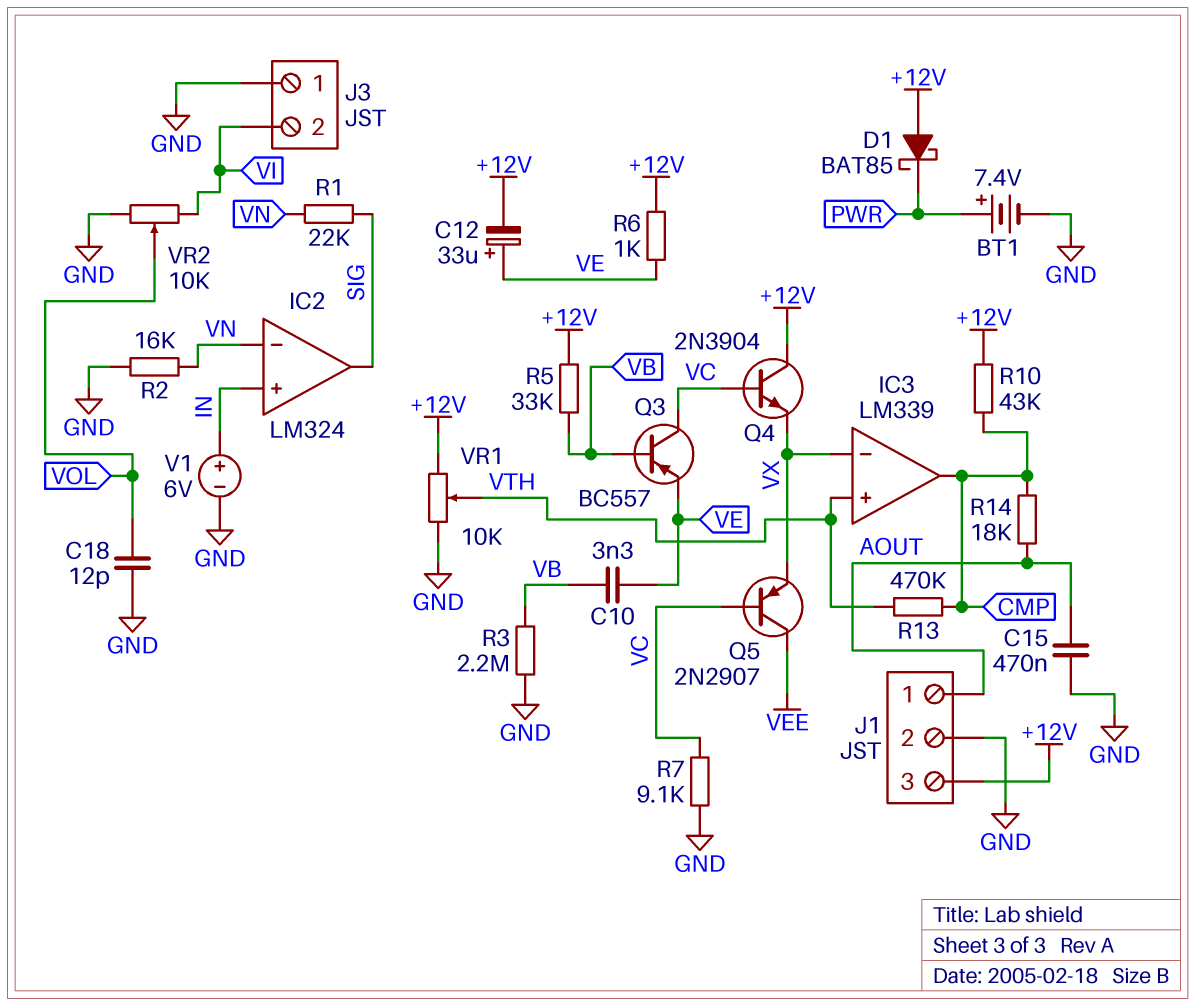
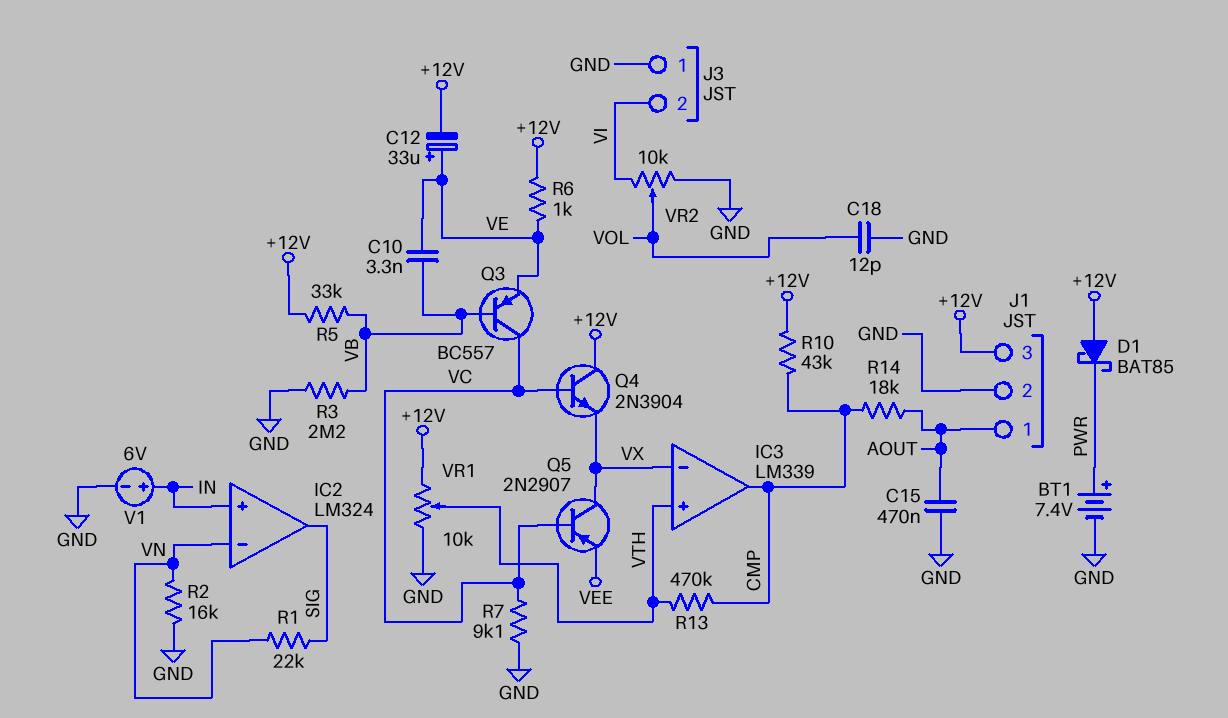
Q5: PNP 2N2907 (B VC, C VEE, E VX) -> PNP 2N2907 (B VC, C VX, E VEE)

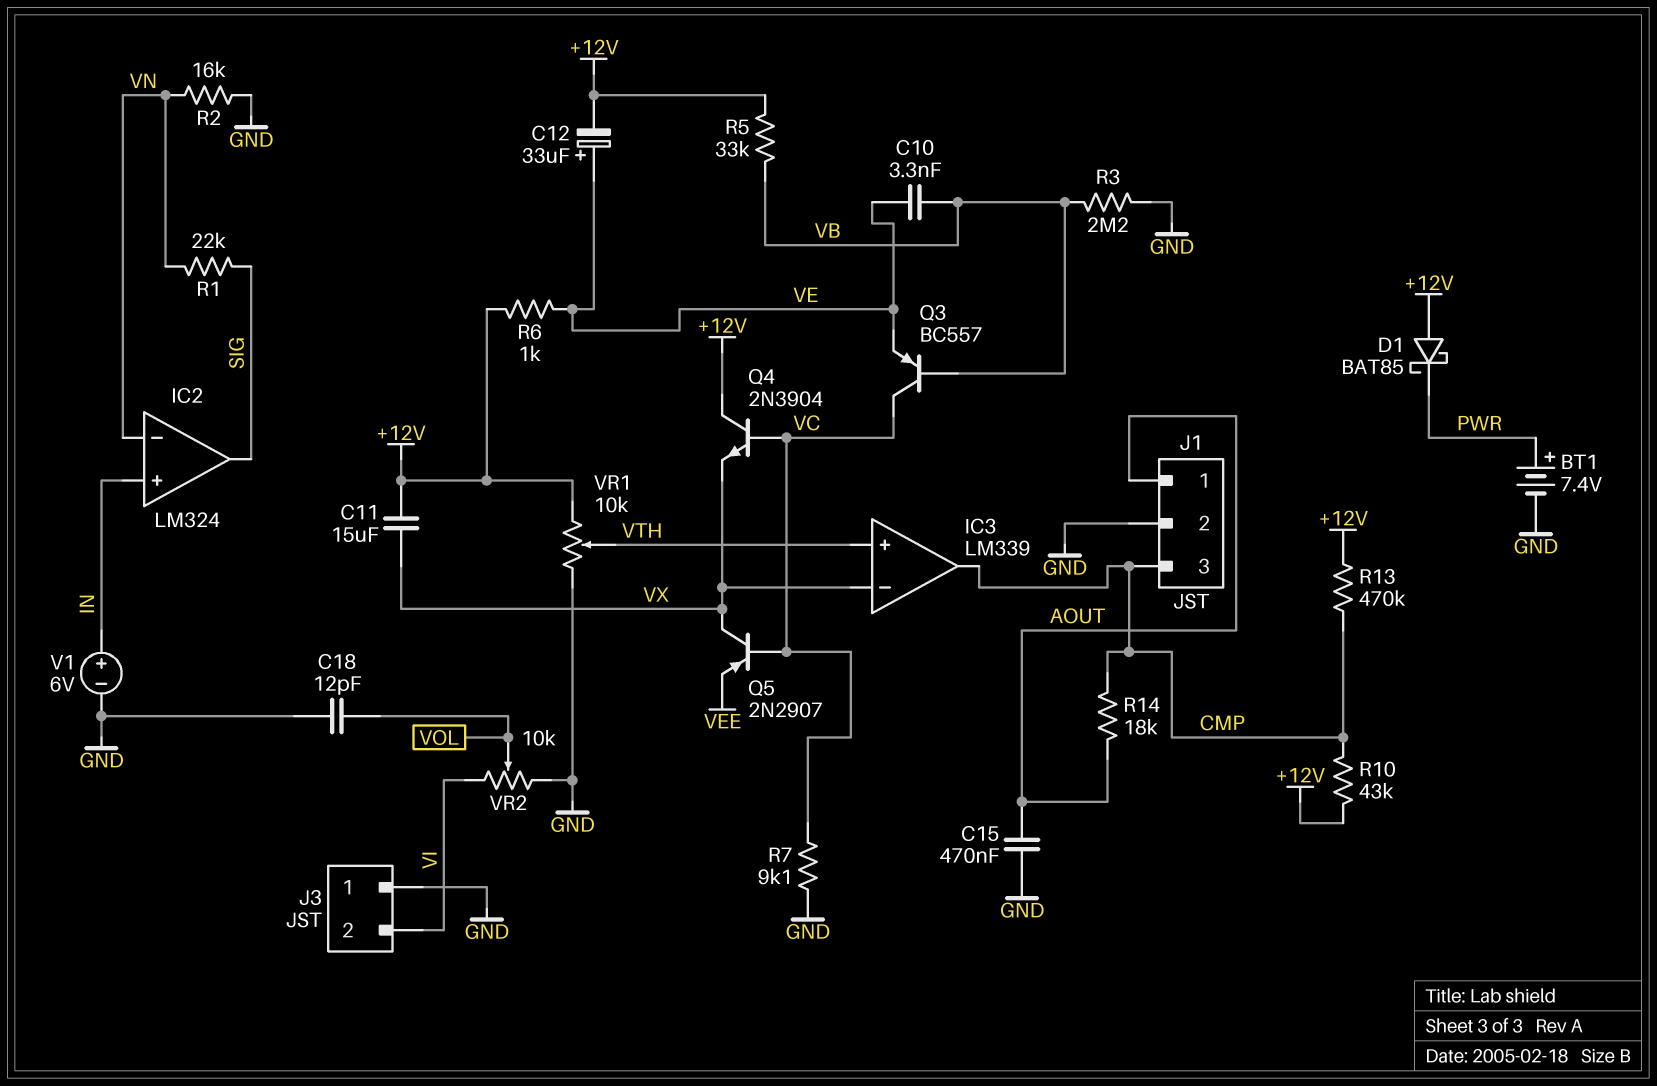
C11: none -> 15uF (+12V, VX)
J1 pin 3: +12V -> CMP
R13: 470k (CMP, VTH) -> 470k (+12V, CMP)

